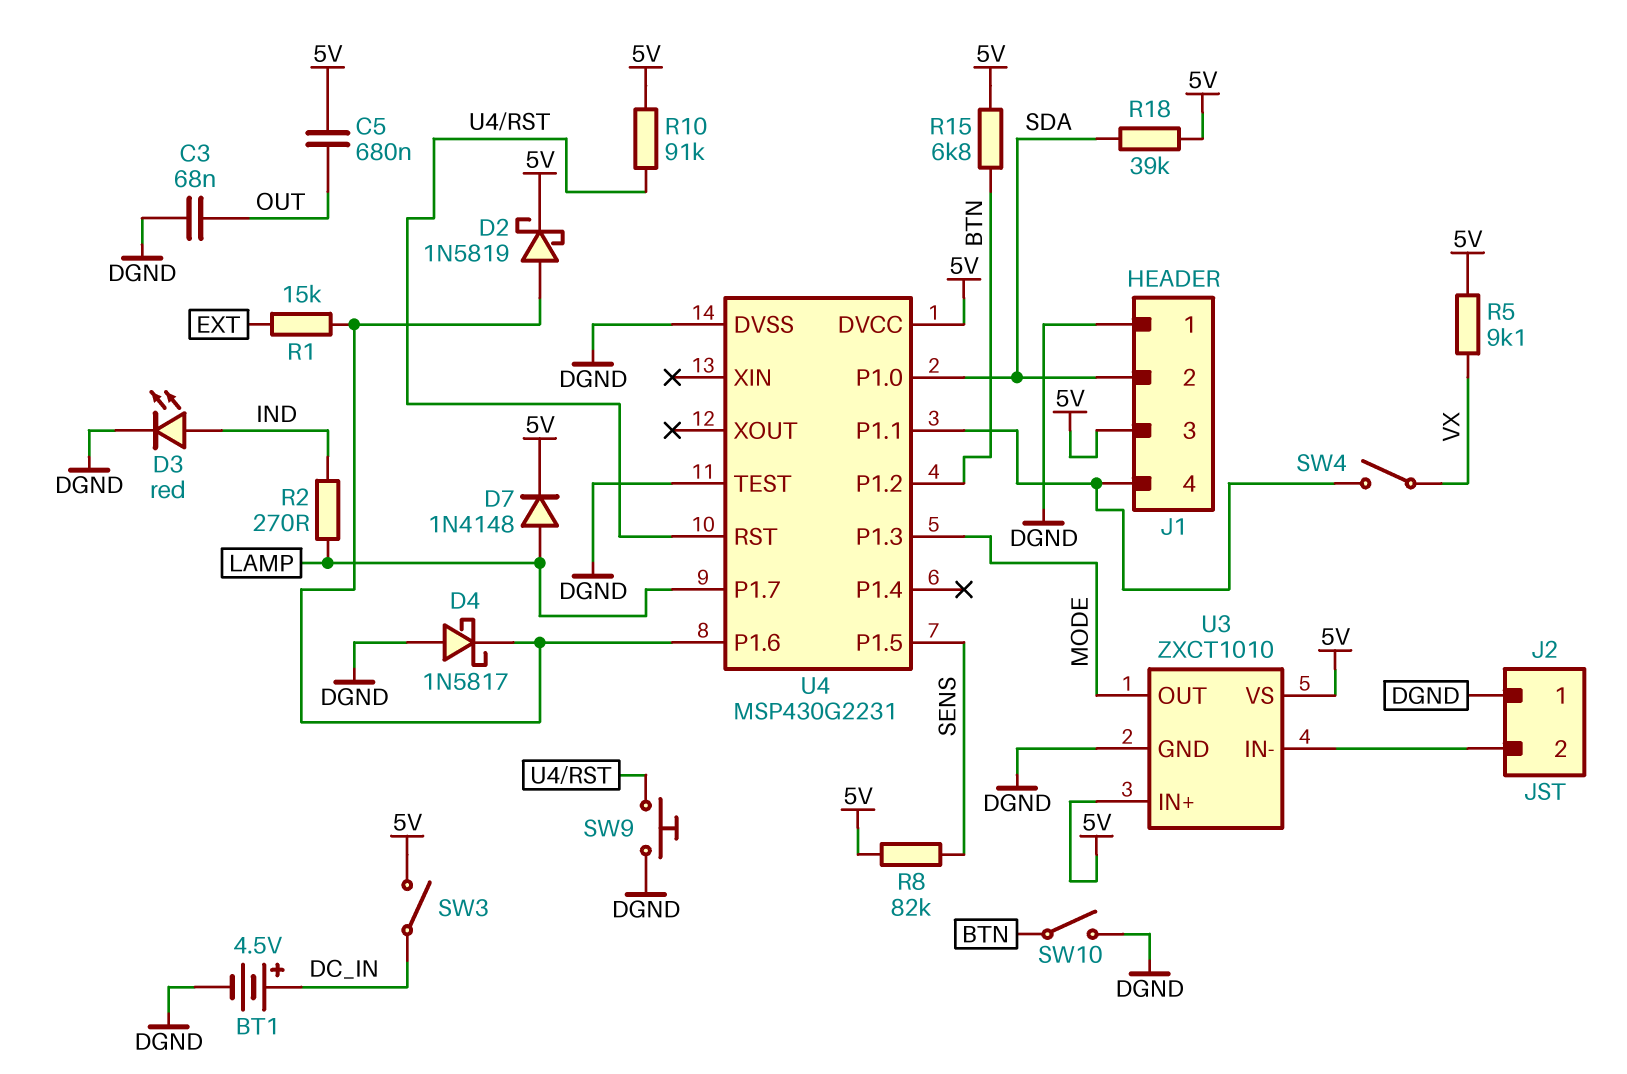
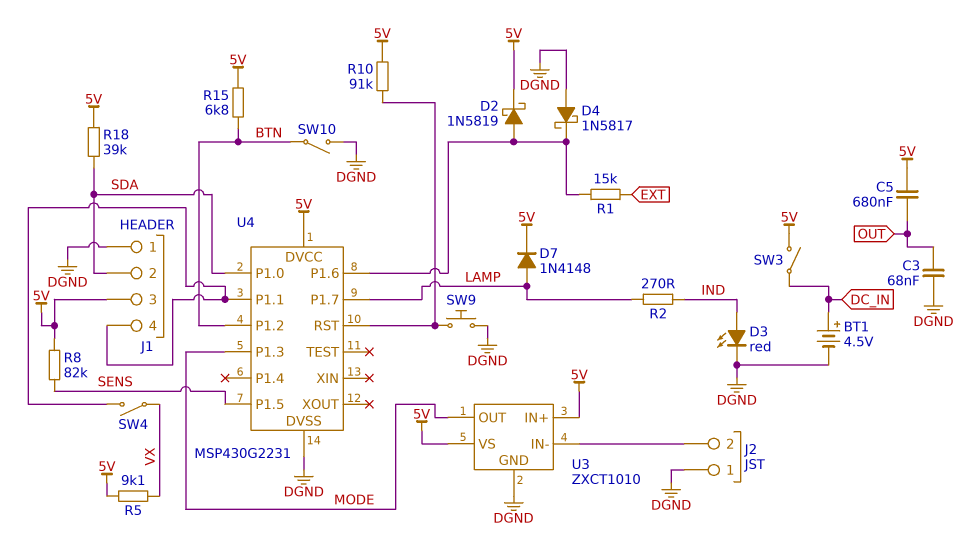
U4 pin TEST: DGND -> none

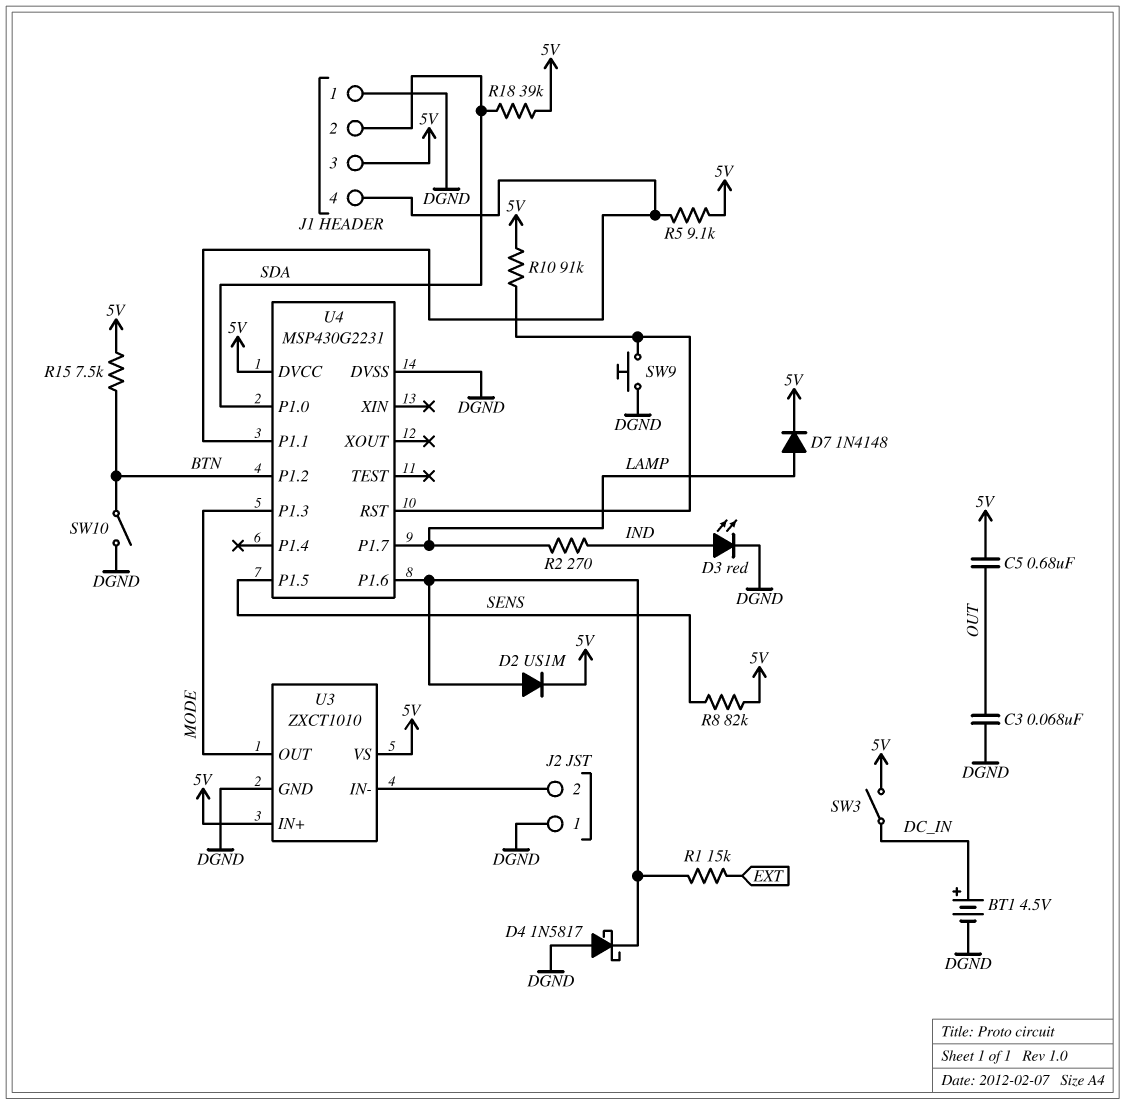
D2: schottky 1N5819 (A U4/P1.6, K 5V) -> diode US1M (A U4/P1.6, K 5V)
R5: 9.1k (5V, VX) -> 9.1k (5V, J1/4)
R15: 6.8k (5V, BTN) -> 7.5k (5V, BTN)
SW4: switch (J1/4, VX) -> none

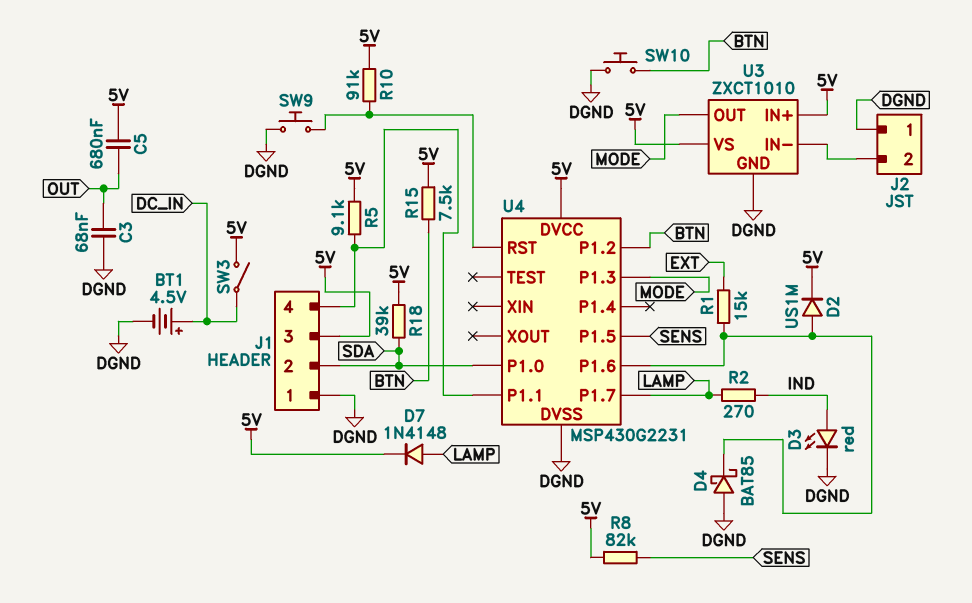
D4: schottky 1N5817 (A DGND, K U4/P1.6) -> schottky BAT85 (A DGND, K U4/P1.6)
SW10: switch (BTN, DGND) -> button (BTN, DGND)

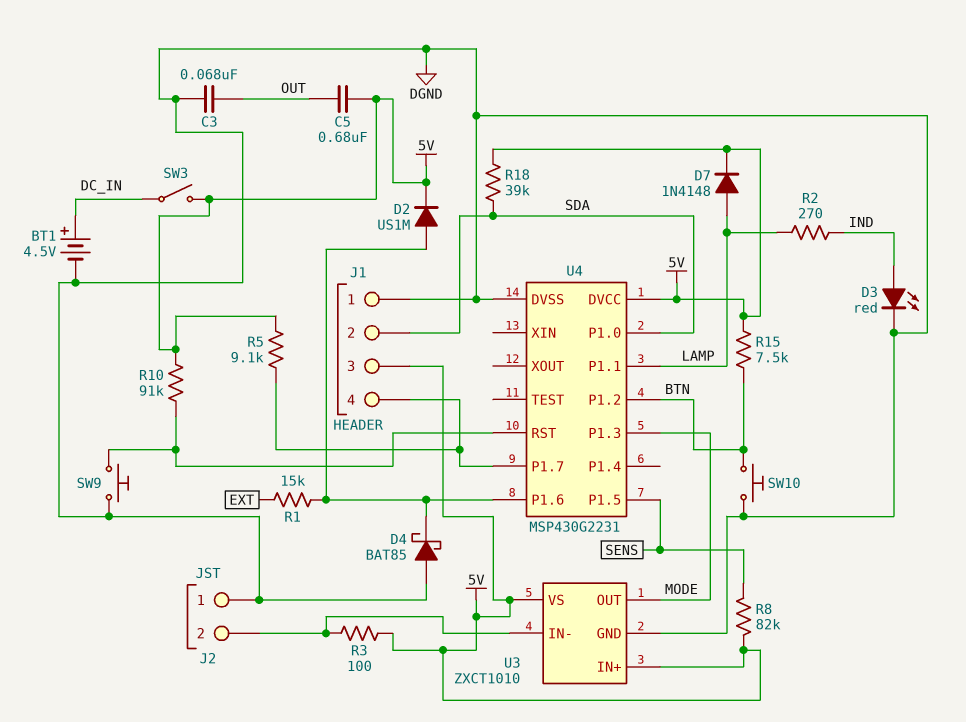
R3: none -> 100 (5V, J2/2)
U4 pin P1.1: J1/4 -> LAMP
U4 pin P1.7: LAMP -> J1/4

